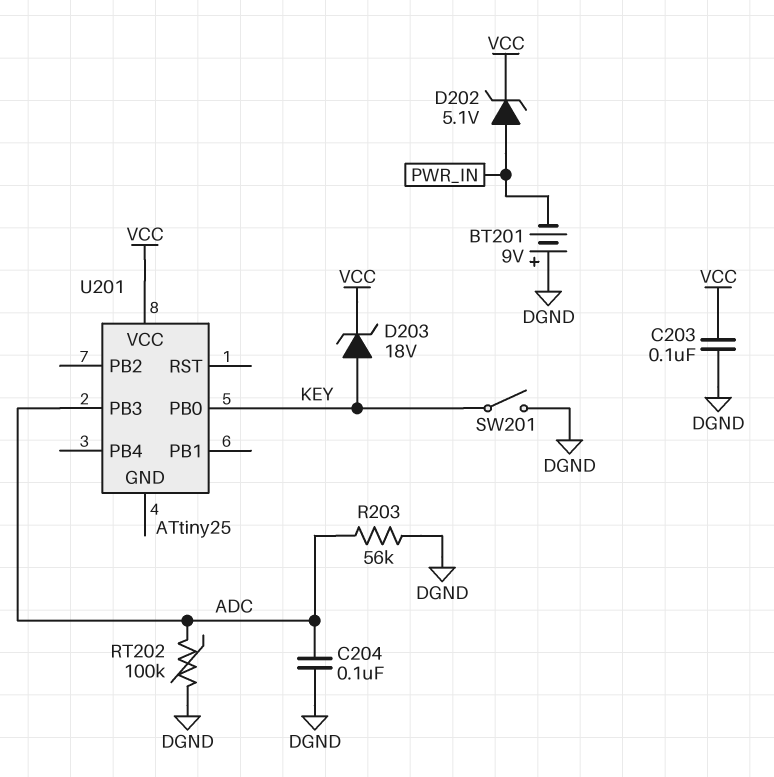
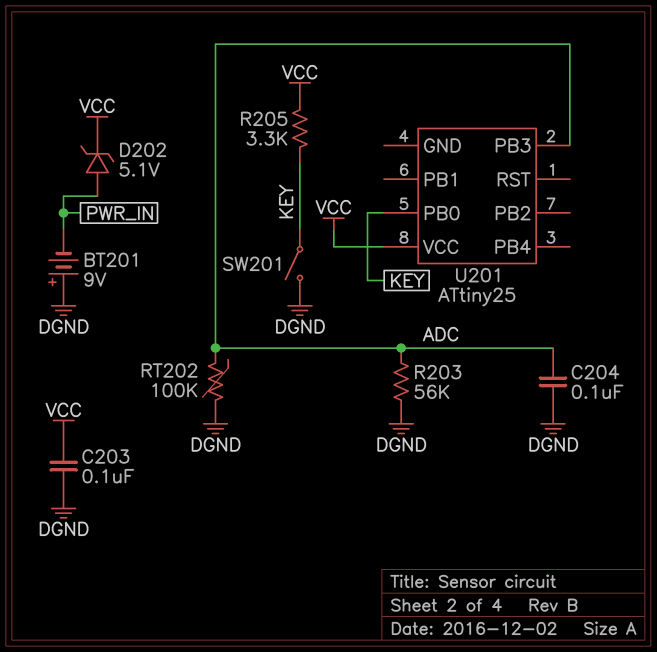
D203: zener 18V (A KEY, K VCC) -> none
R205: none -> 3.3k (KEY, VCC)

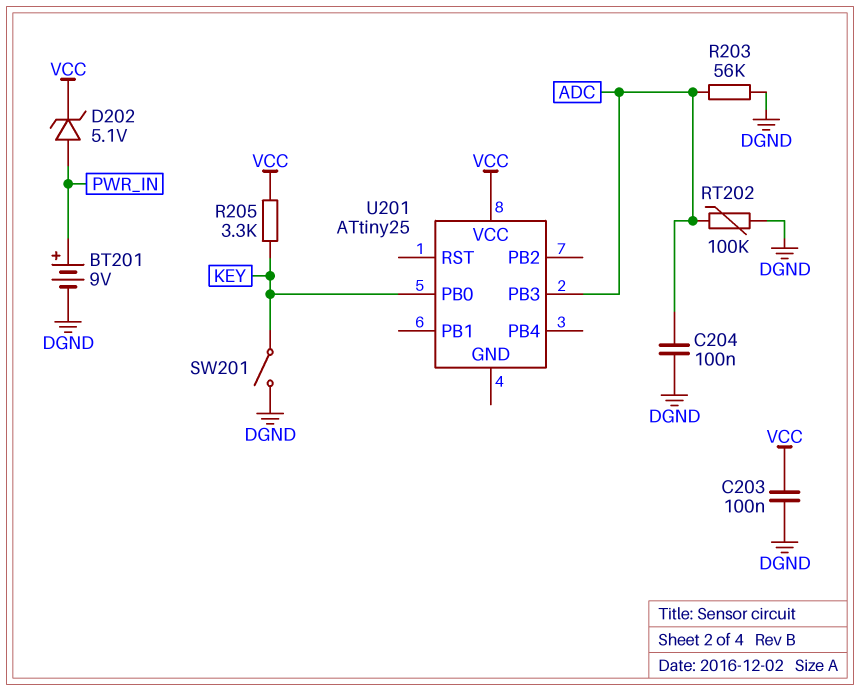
BT201: 9V (plus DGND, minus PWR_IN) -> 9V (plus PWR_IN, minus DGND)

